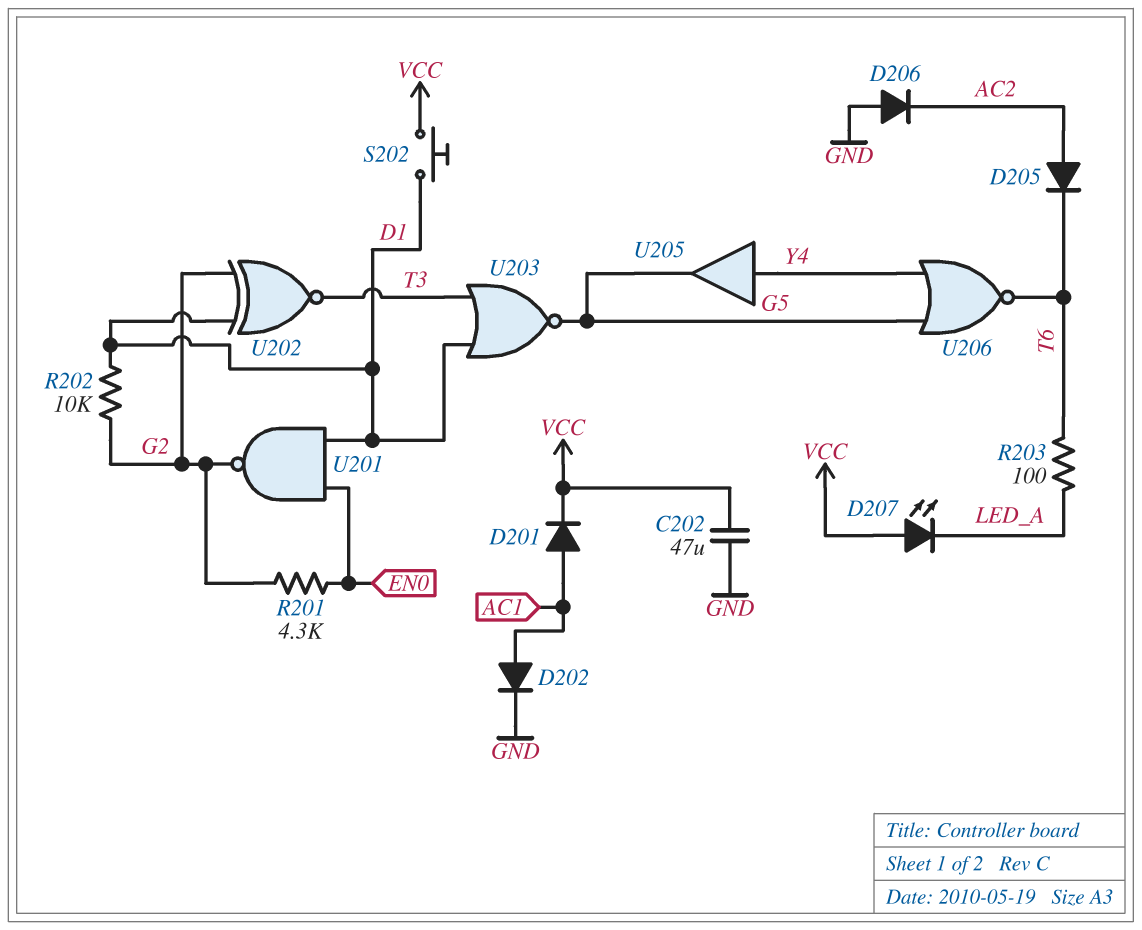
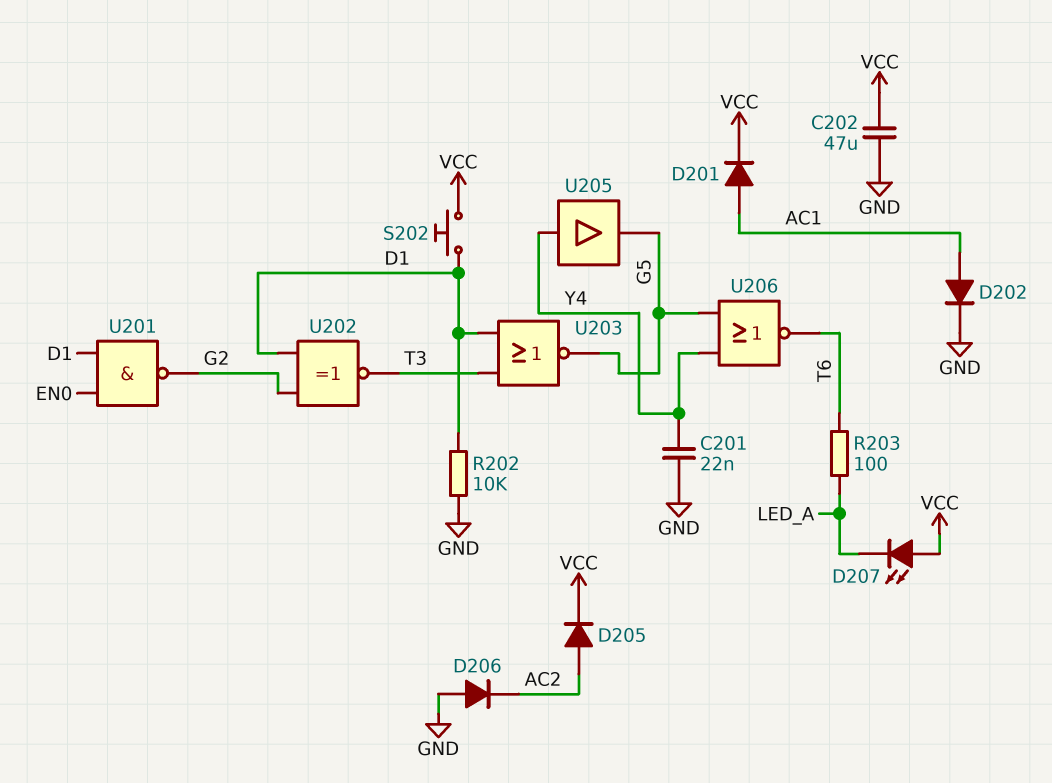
C201: none -> 22nF (GND, Y4)
D205: diode (A AC2, K T6) -> diode (A AC2, K VCC)
R201: 4.3k (EN0, G2) -> none
R202: 10k (D1, G2) -> 10k (D1, GND)

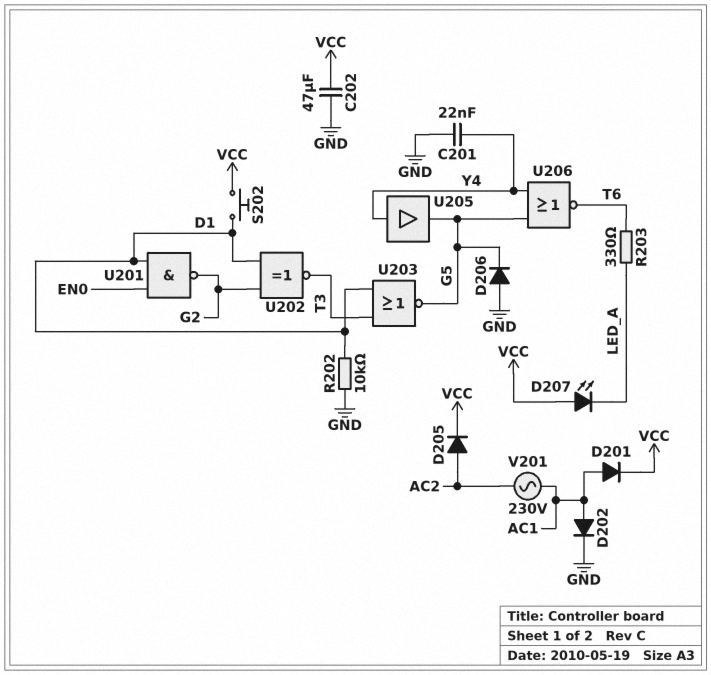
D206: diode (A GND, K AC2) -> diode (A GND, K G5)
R203: 100 (LED_A, T6) -> 330 (LED_A, T6)
V201: none -> AC 230V (AC1, AC2)

